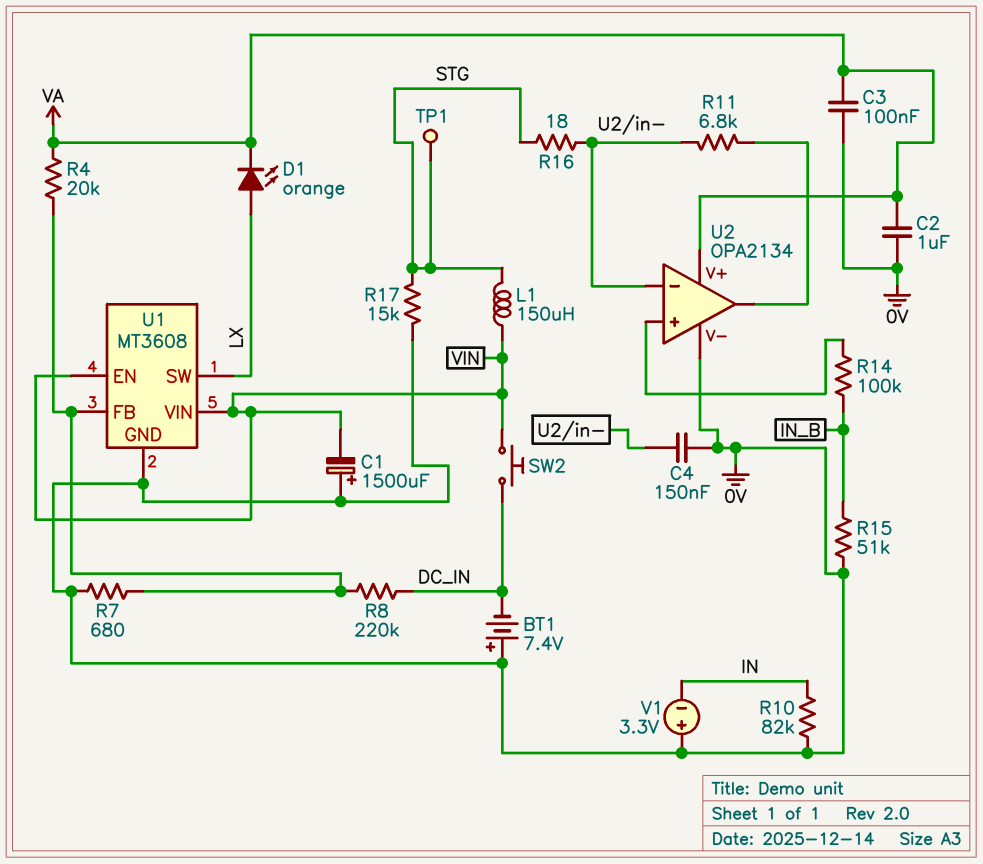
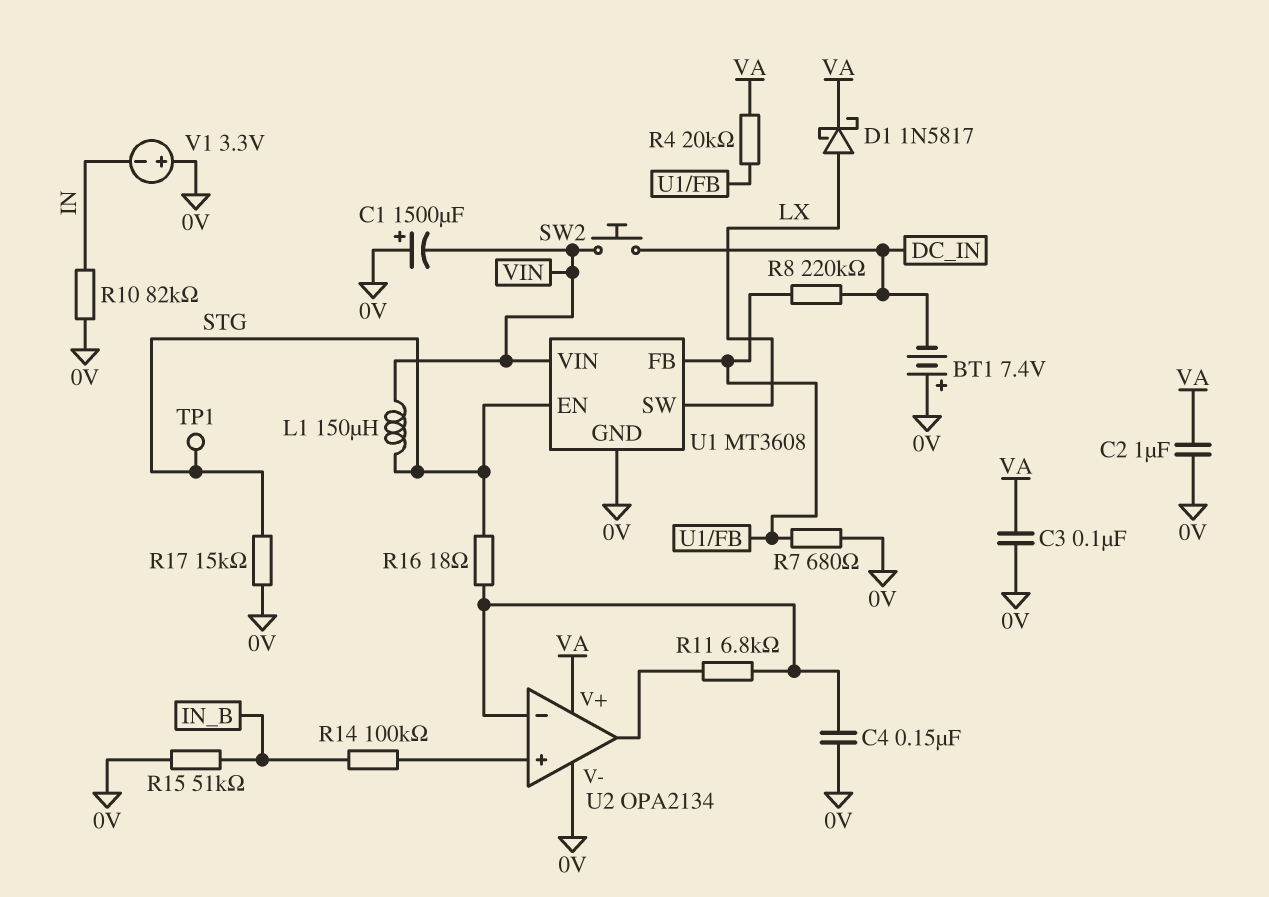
D1: LED orange (A LX, K VA) -> schottky 1N5817 (A LX, K VA)
U1 pin EN: VIN -> STG

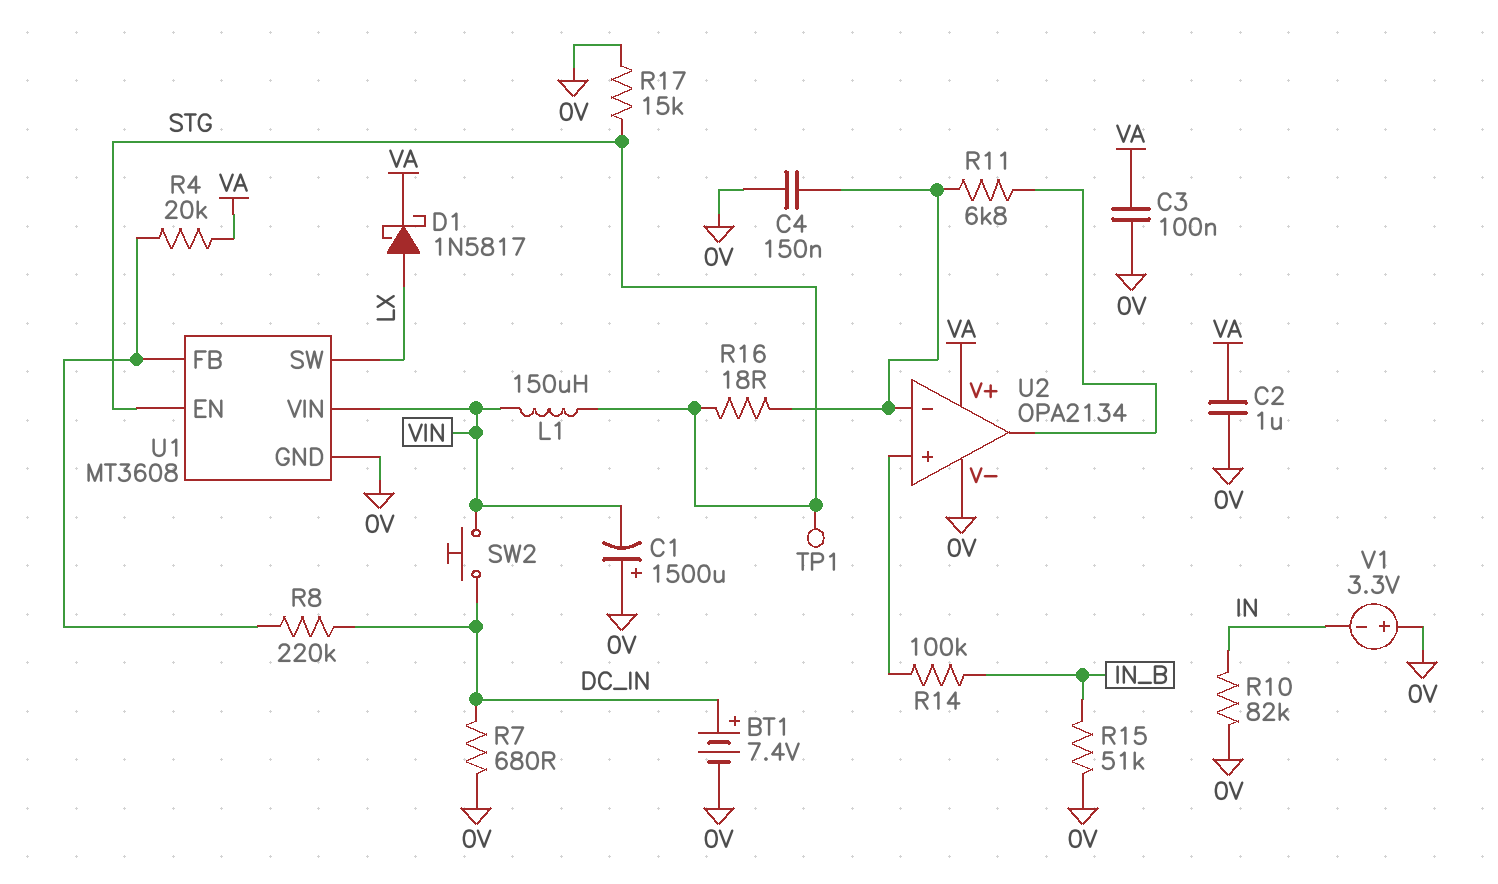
BT1: 7.4V (plus 0V, minus DC_IN) -> 7.4V (plus DC_IN, minus 0V)
R7: 680 (0V, U1/FB) -> 680 (0V, DC_IN)

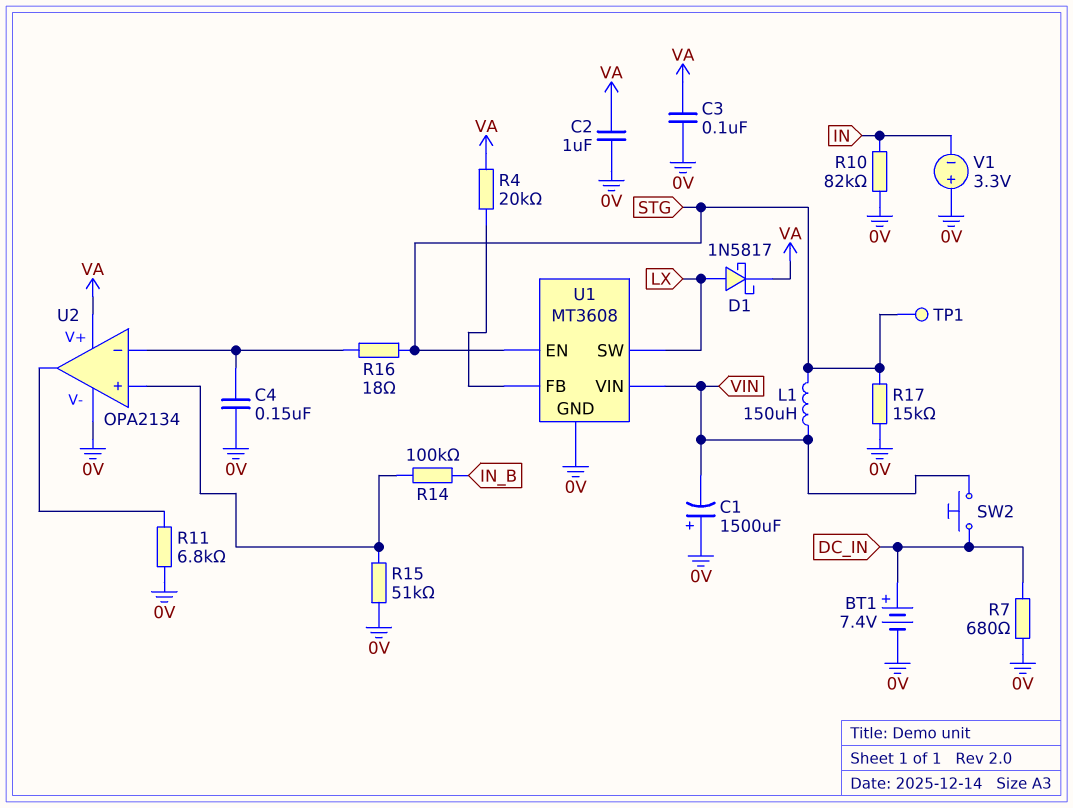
R8: 220k (DC_IN, U1/FB) -> none
R11: 6.8k (U2/in-, U2/out) -> 6.8k (0V, U2/out)
R15: 51k (0V, IN_B) -> 51k (0V, U2/in+)

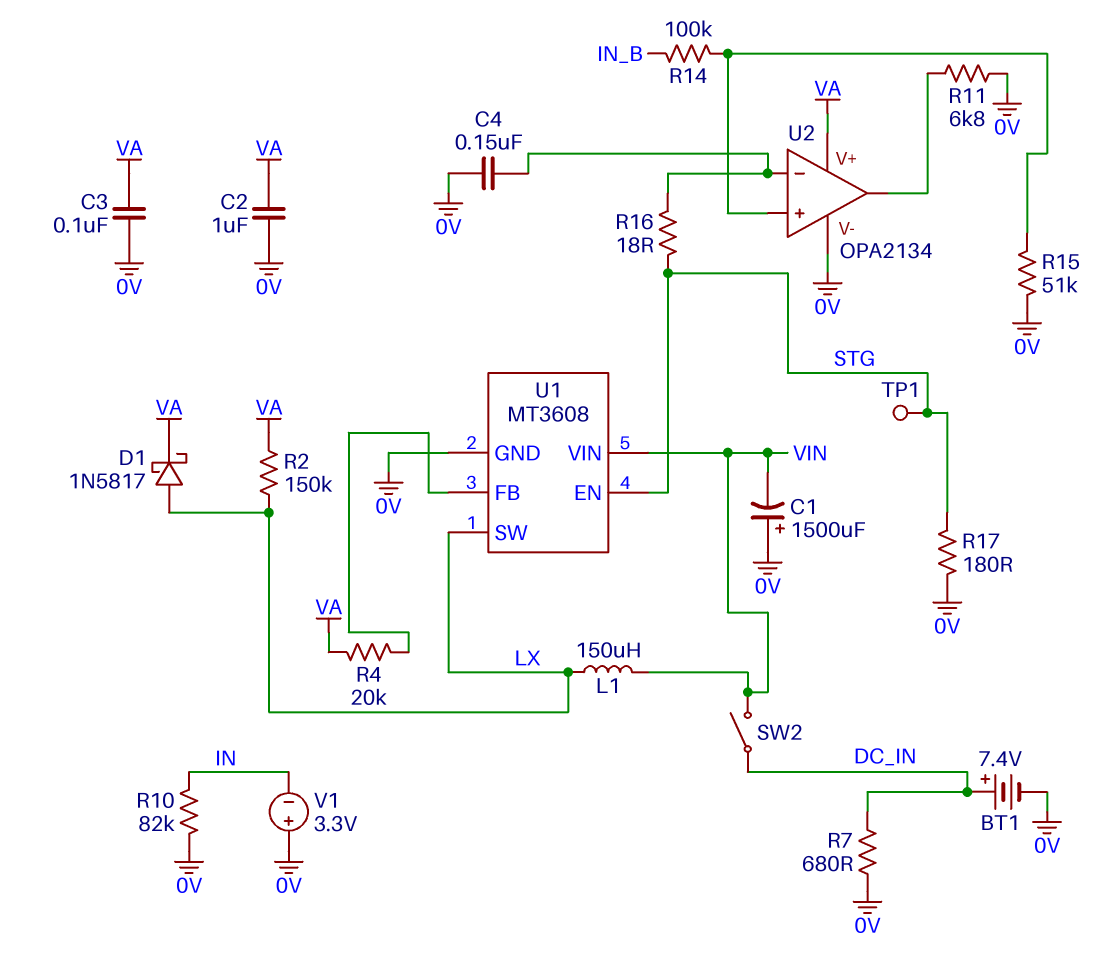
L1: 150uH (STG, VIN) -> 150uH (LX, VIN)
R2: none -> 150k (LX, VA)
R17: 15k (0V, STG) -> 180 (0V, STG)
SW2: button (DC_IN, VIN) -> switch (DC_IN, VIN)

